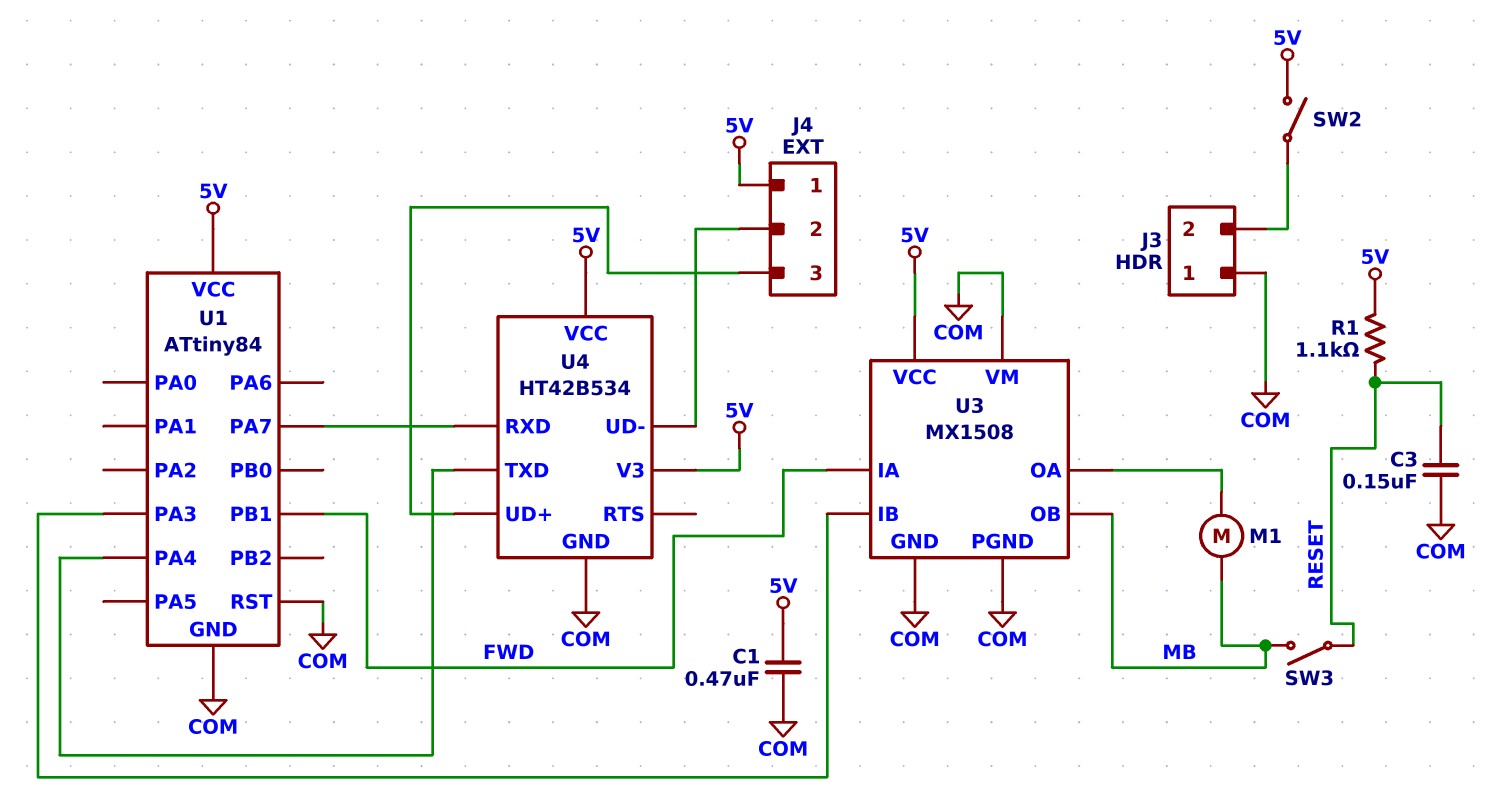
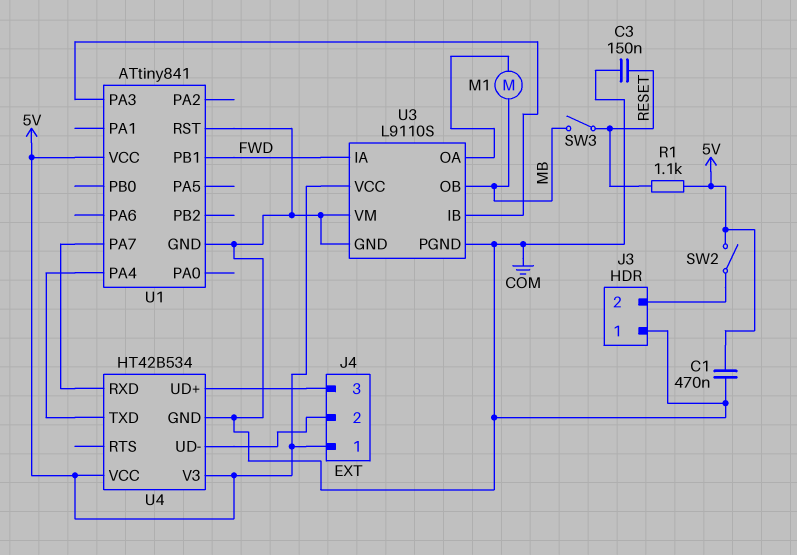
U1: ATtiny84 -> ATtiny841
U3: MX1508 -> L9110S

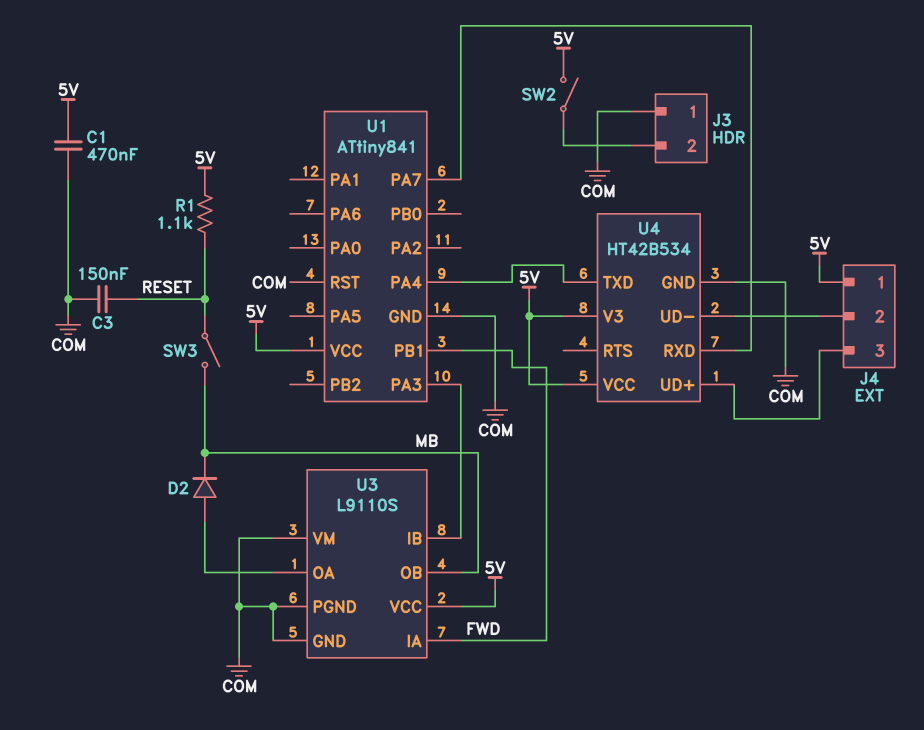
D2: none -> diode (A U3/OA, K MB)
M1: motor (MB, U3/OA) -> none

